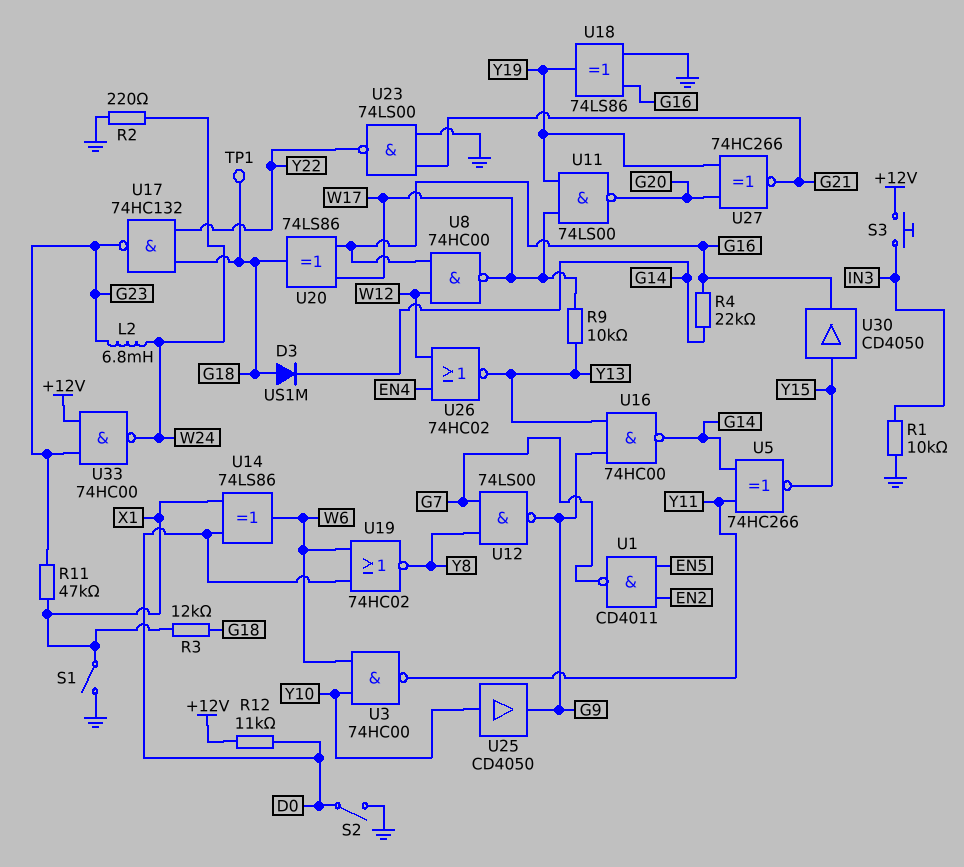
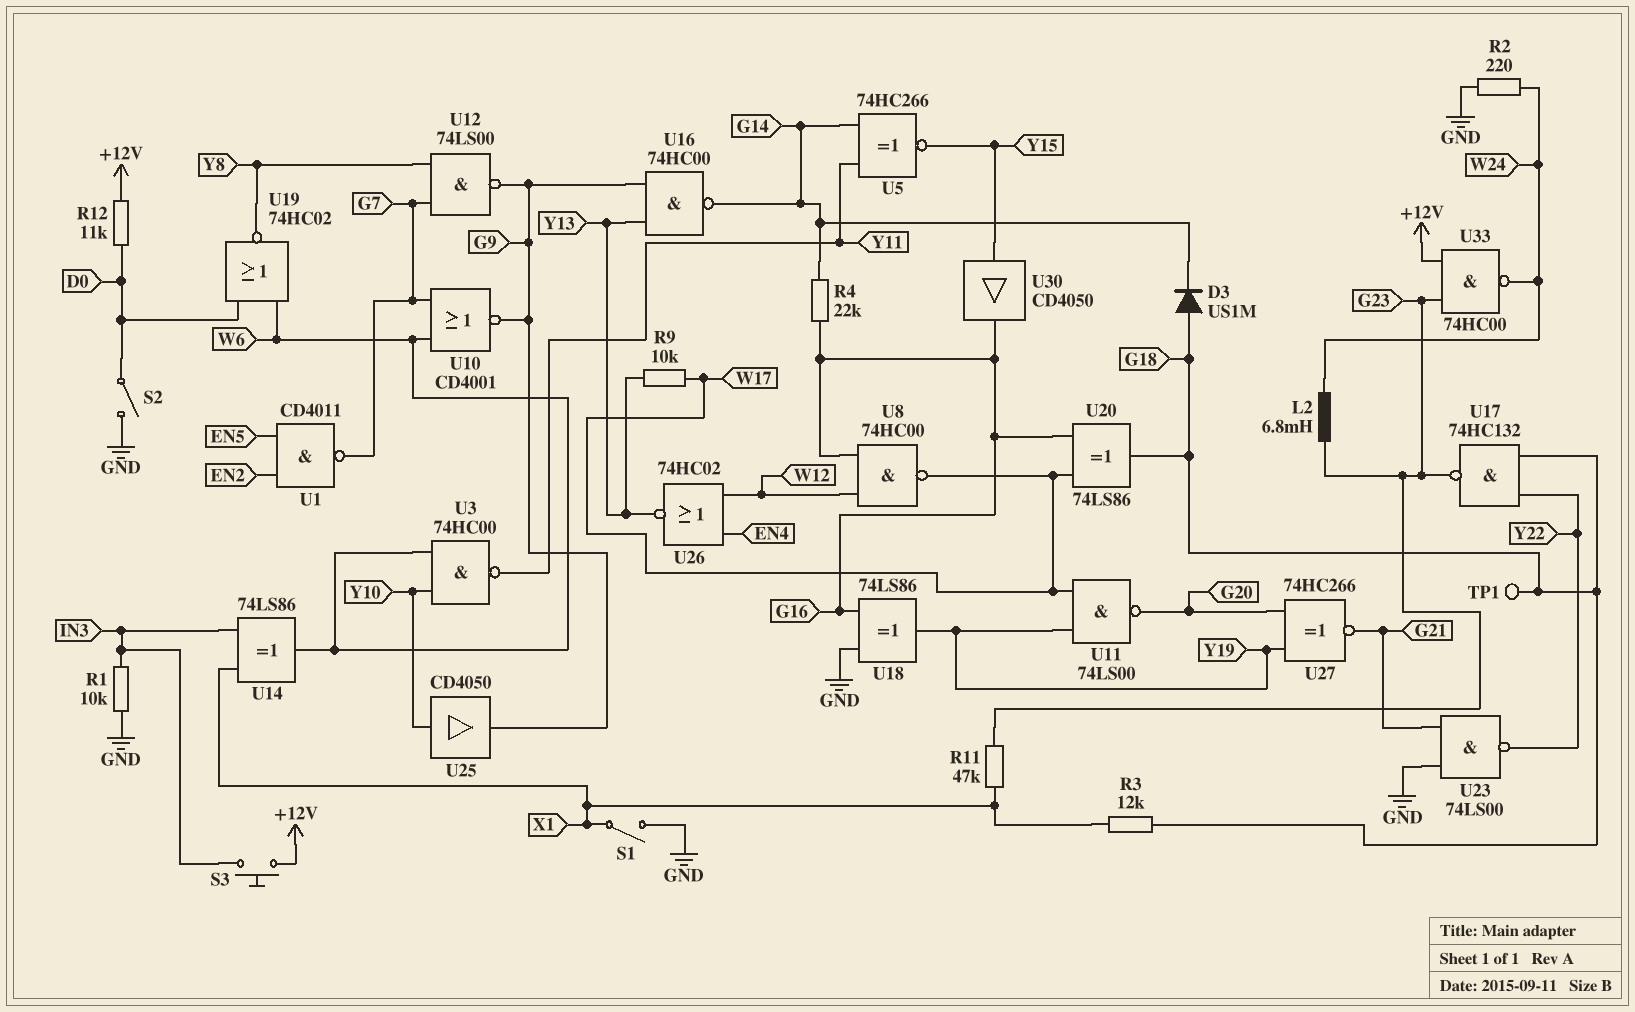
U10: none -> NOR CD4001 (in G7, in W6, out G9)
U14: XOR 74LS86 (in D0, in X1, out W6) -> XOR 74LS86 (in IN3, in X1, out W6)

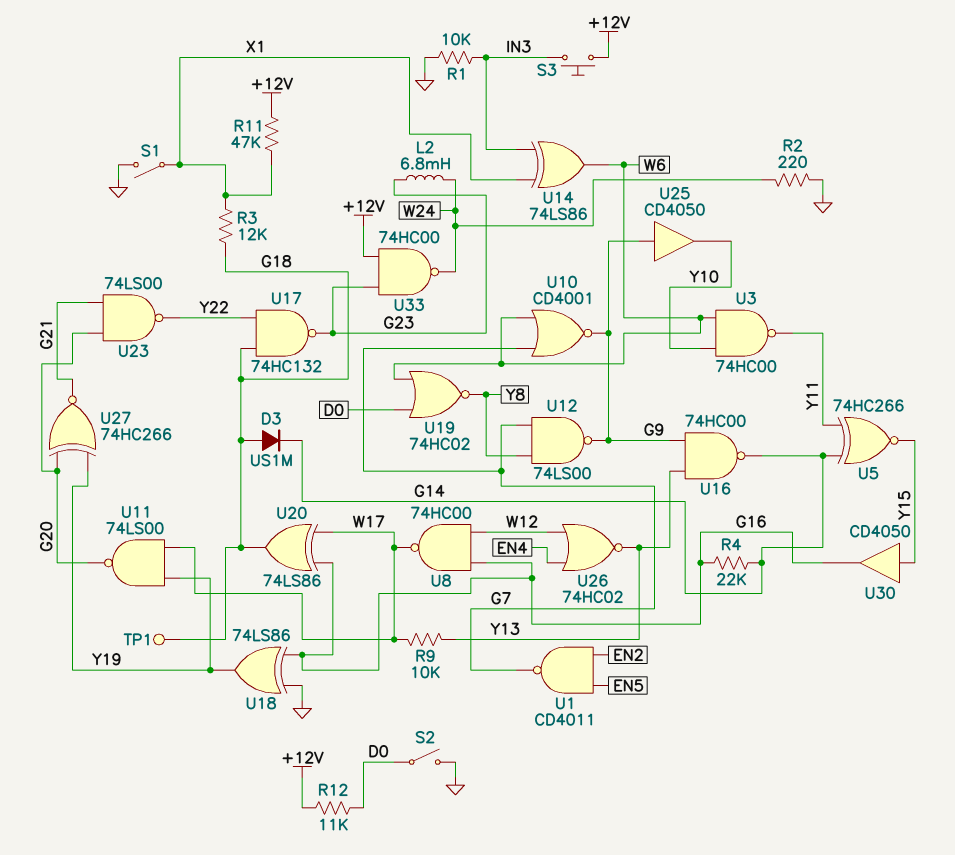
R11: 47k (G23, X1) -> 47k (+12V, X1)
U23: NAND 74LS00 (in G21, in GND, out Y22) -> NAND 74LS00 (in G20, in G21, out Y22)
U25: buffer CD4050 (in Y10, out G9) -> buffer CD4050 (in G9, out Y10)

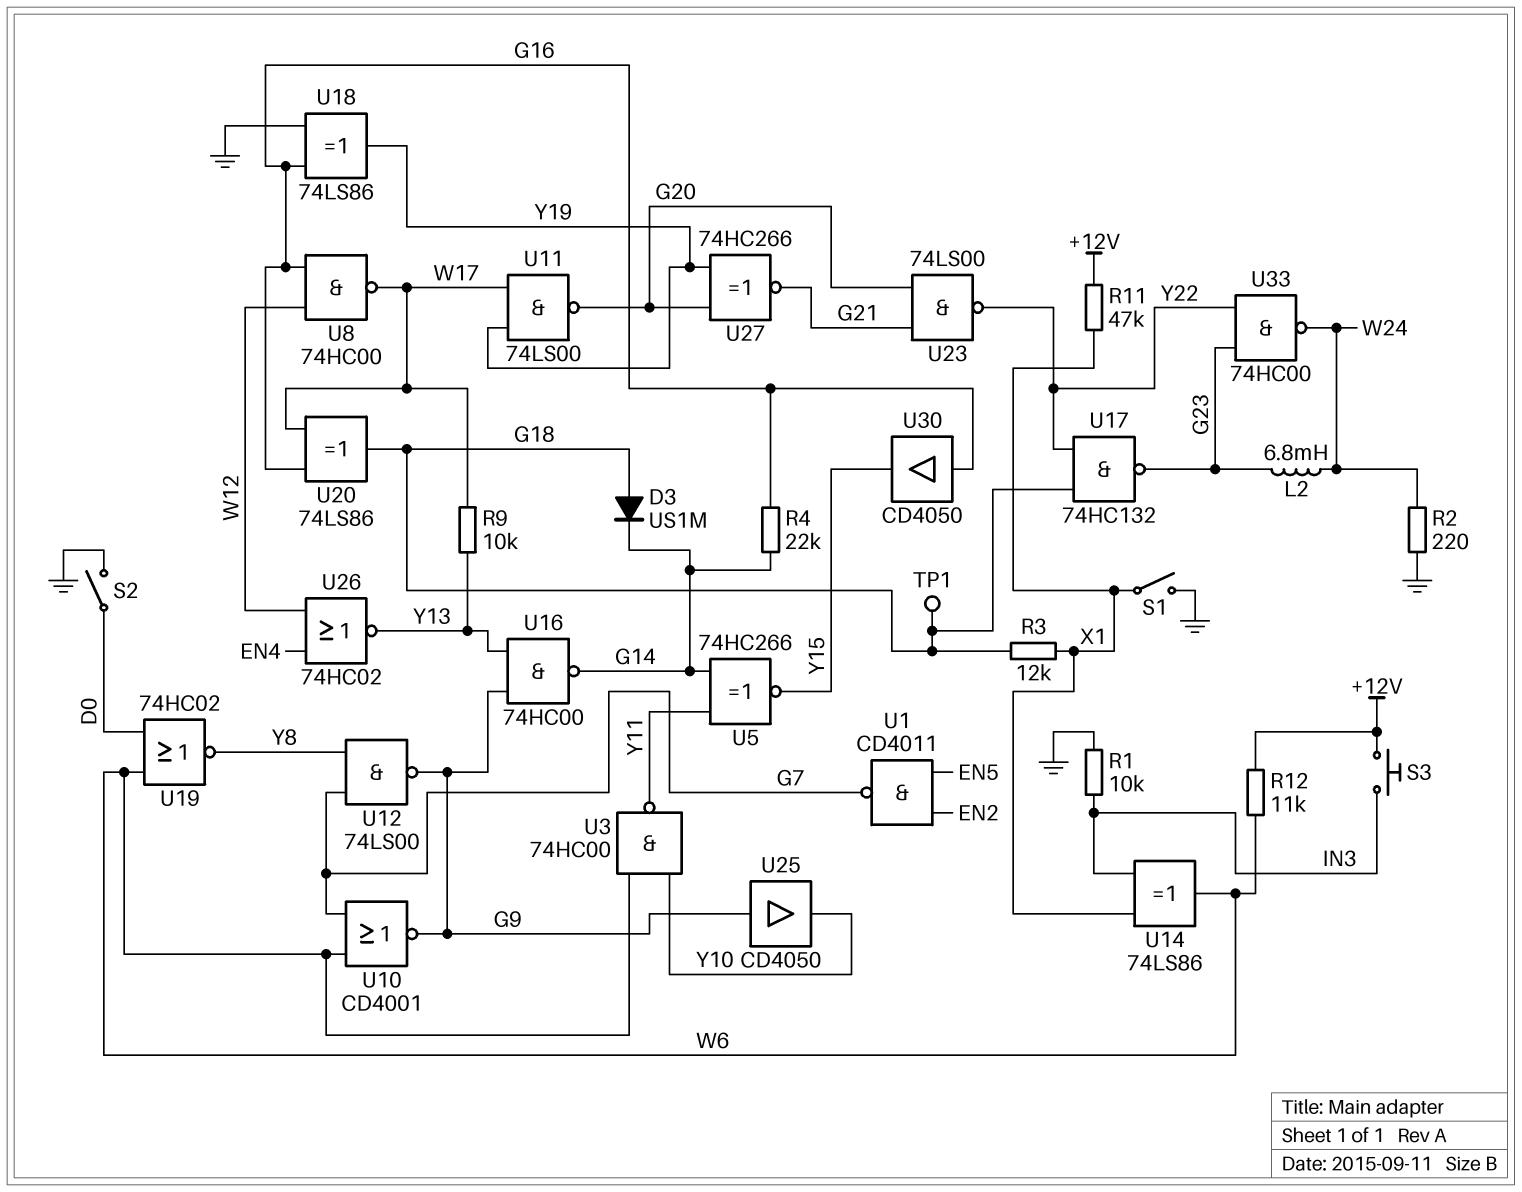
R12: 11k (+12V, D0) -> 11k (+12V, W6)
U30: buffer CD4050 (in Y15, out G16) -> buffer CD4050 (in G16, out Y15)
U33: NAND 74HC00 (in +12V, in G23, out W24) -> NAND 74HC00 (in G23, in Y22, out W24)

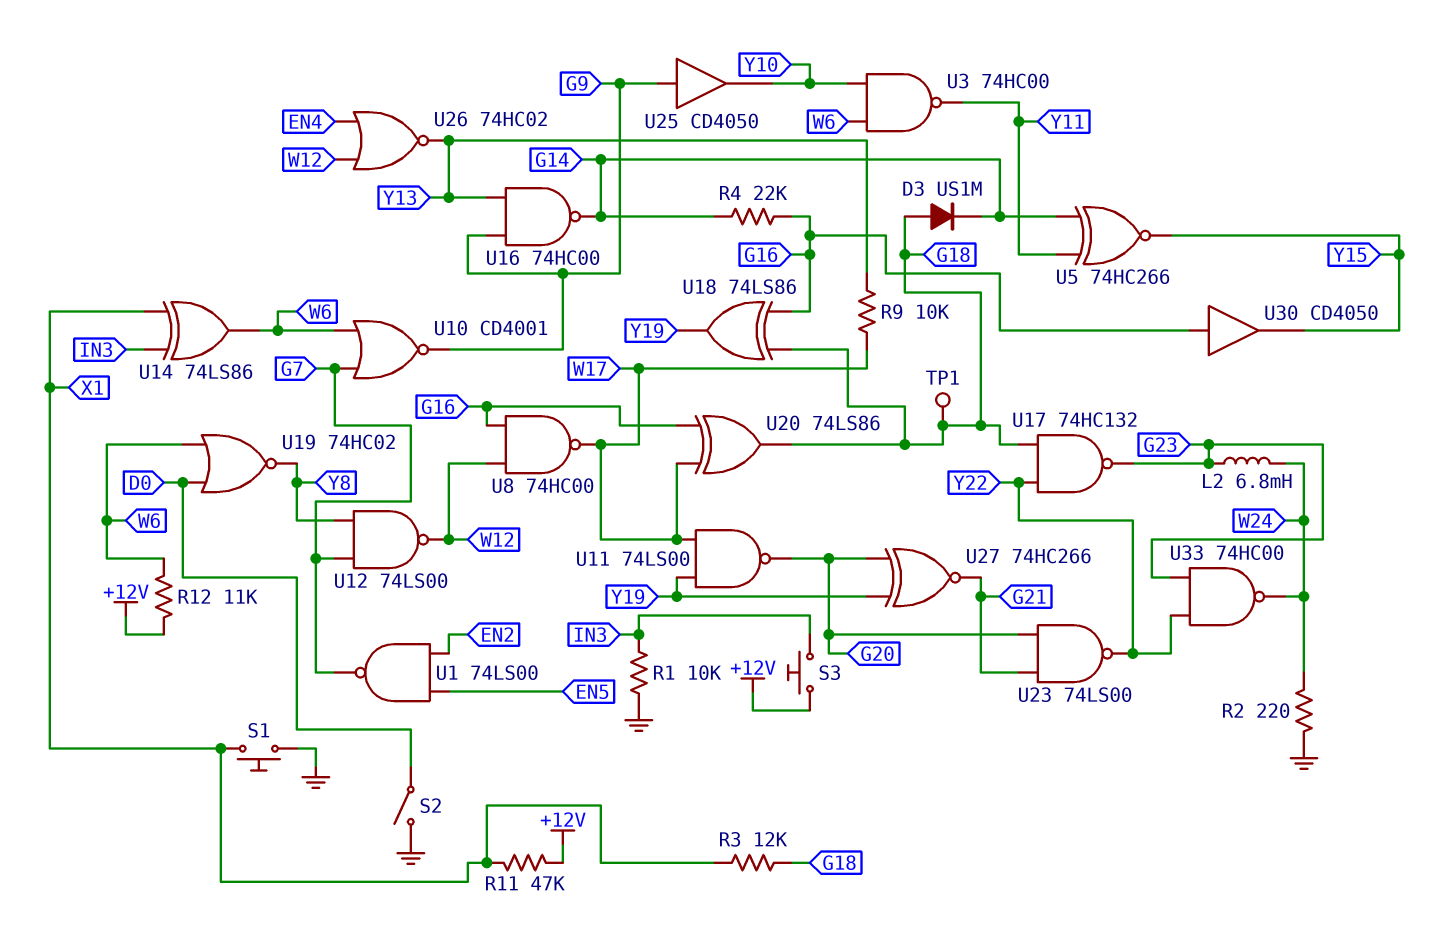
S1: switch (GND, X1) -> button (GND, X1)
U1: NAND CD4011 (in EN2, in EN5, out G7) -> NAND 74LS00 (in EN2, in EN5, out G7)
U12: NAND 74LS00 (in G7, in Y8, out G9) -> NAND 74LS00 (in G7, in Y8, out W12)
U18: XOR 74LS86 (in G16, in GND, out Y19) -> XOR 74LS86 (in G16, in G18, out Y19)

